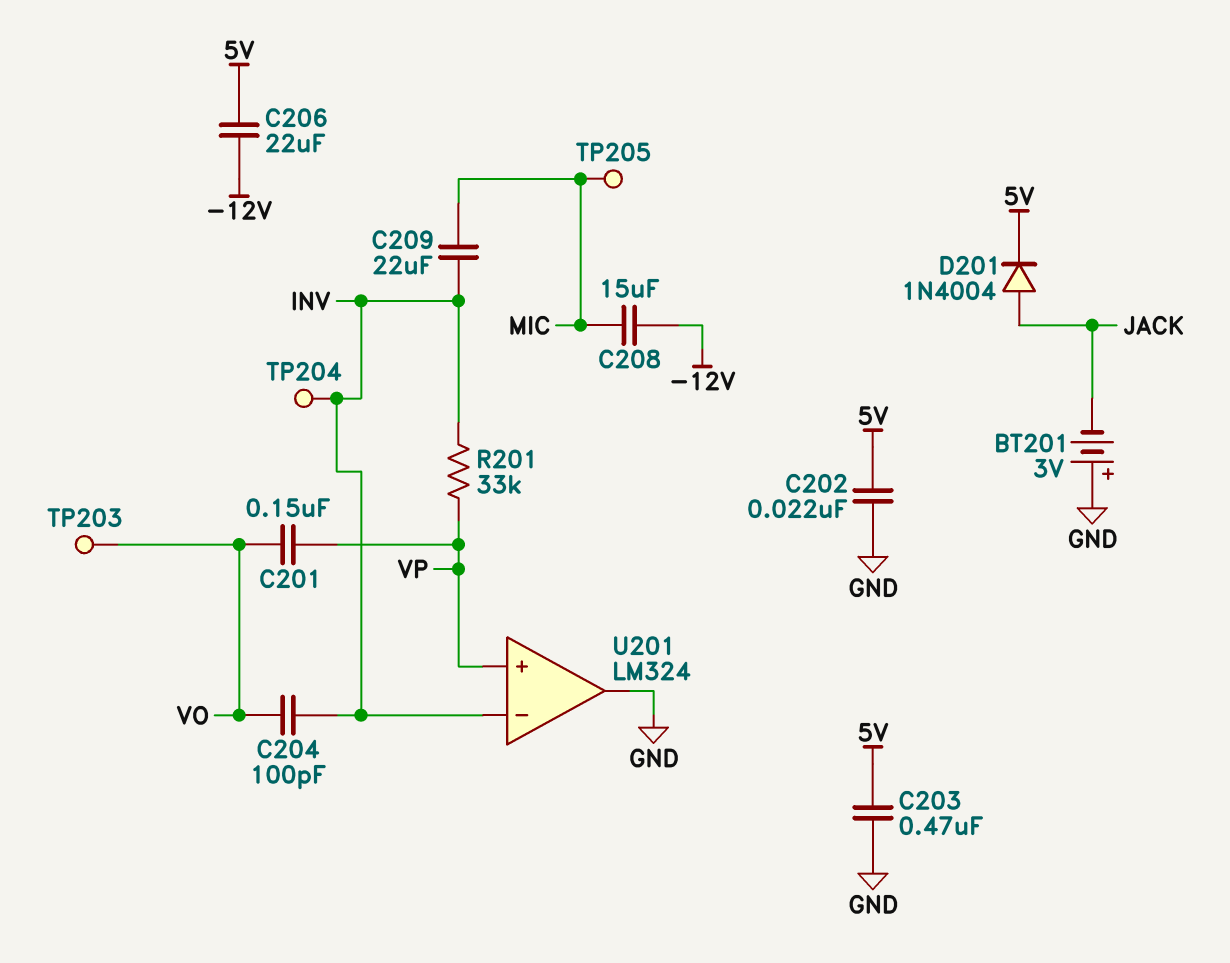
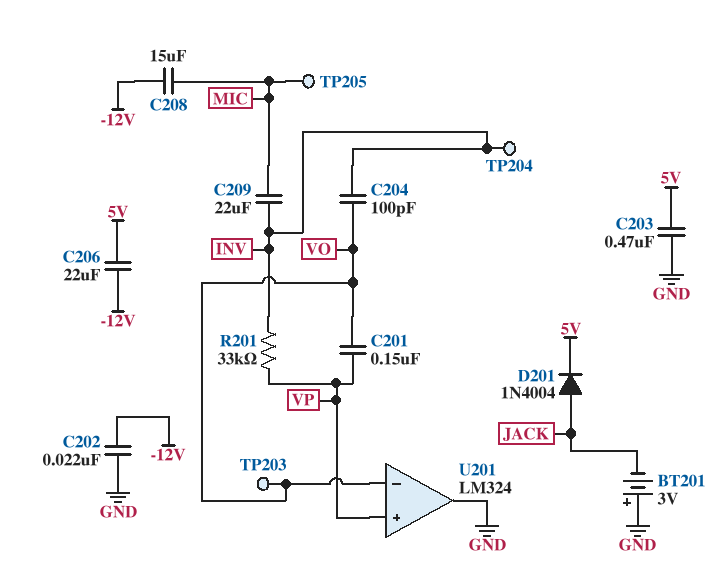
C202: 22nF (5V, GND) -> 22nF (-12V, GND)
U201 pin in-: INV -> VO

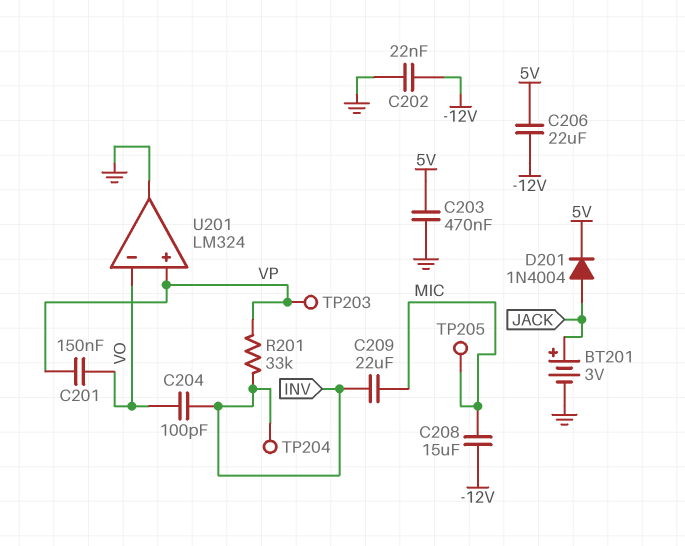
BT201: 3V (plus GND, minus JACK) -> 3V (plus JACK, minus GND)
TP203: test point (VO) -> test point (VP)

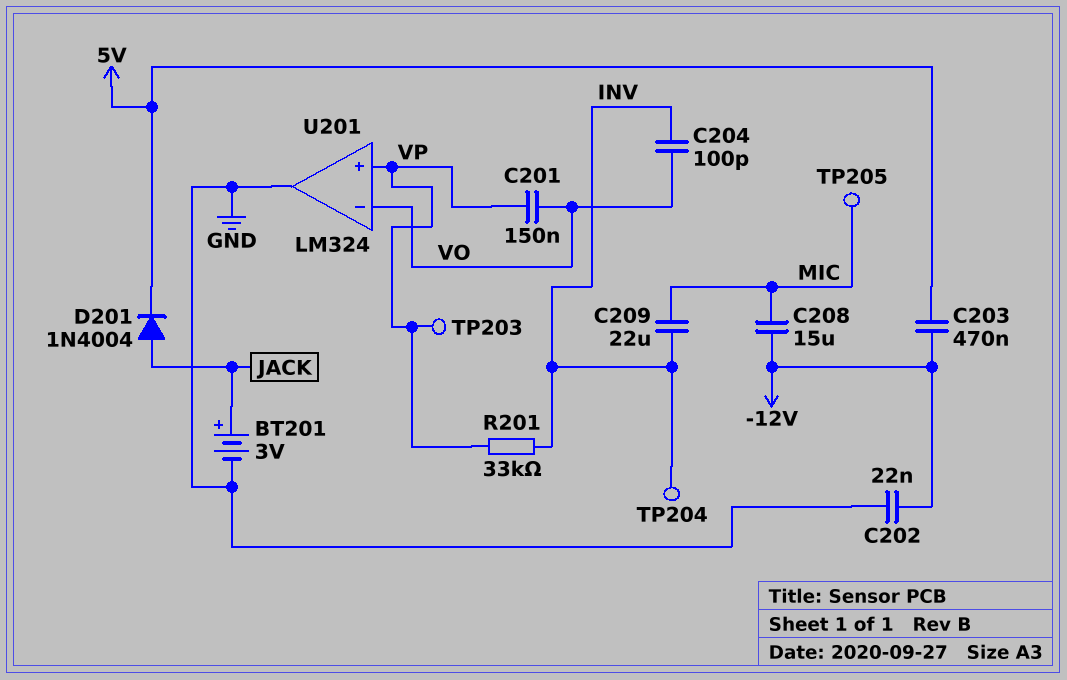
C203: 470nF (5V, GND) -> 470nF (-12V, 5V)
C206: 22uF (-12V, 5V) -> none

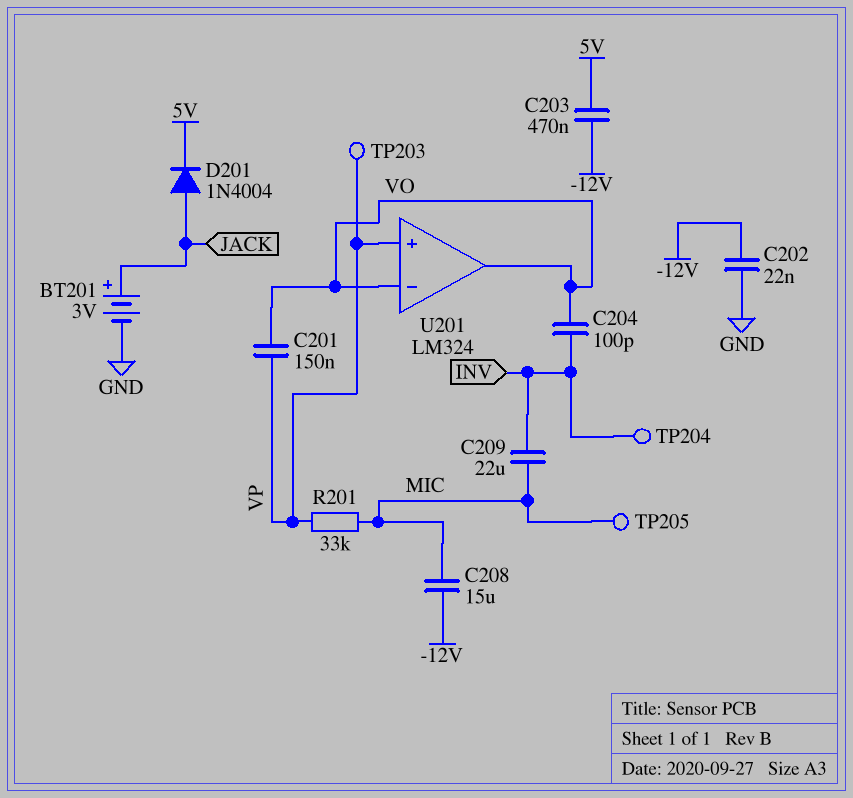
R201: 33k (INV, VP) -> 33k (MIC, VP)
U201 pin out: GND -> VO

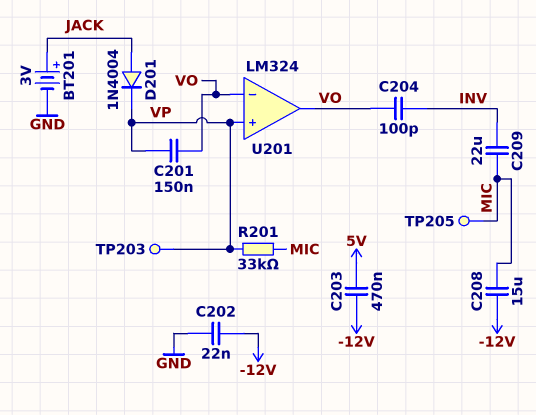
D201: diode 1N4004 (A JACK, K 5V) -> diode 1N4004 (A JACK, K VP)
TP204: test point (INV) -> none

